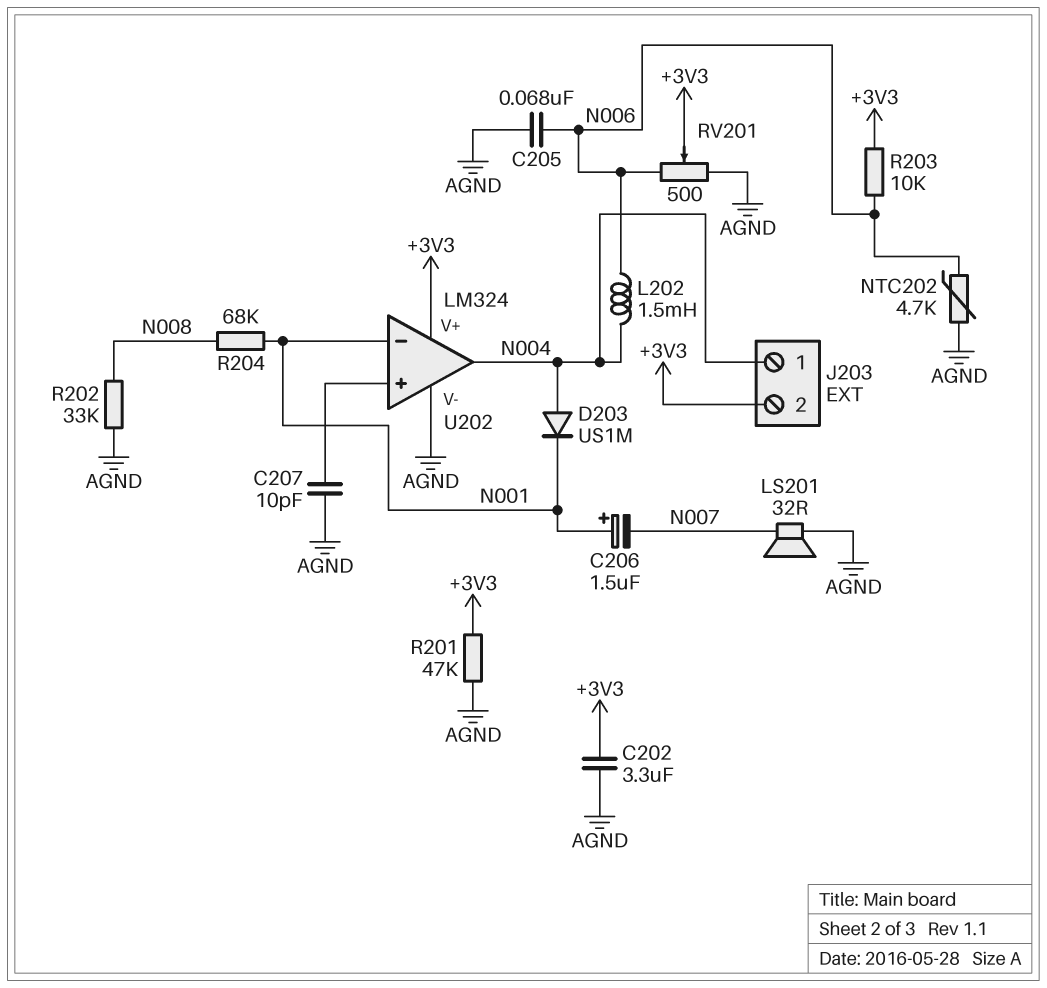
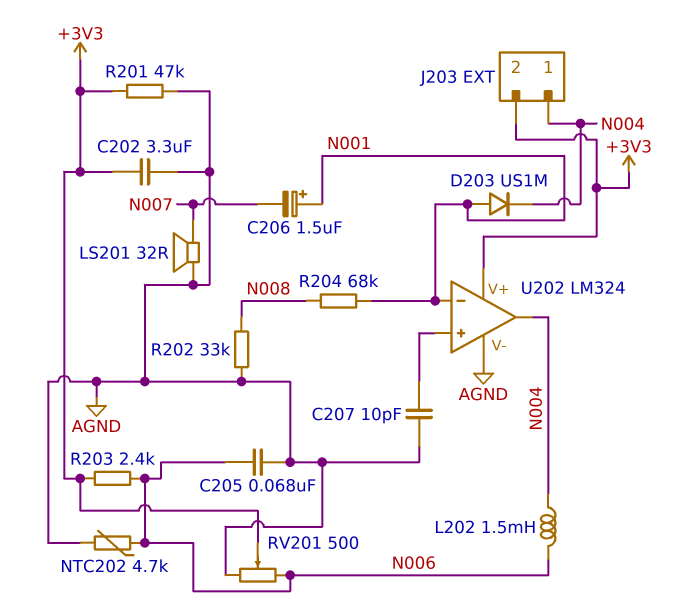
D203: diode US1M (A N004, K N001) -> diode US1M (A N001, K N004)
R203: 10k (+3V3, N006) -> 2.4k (+3V3, N006)

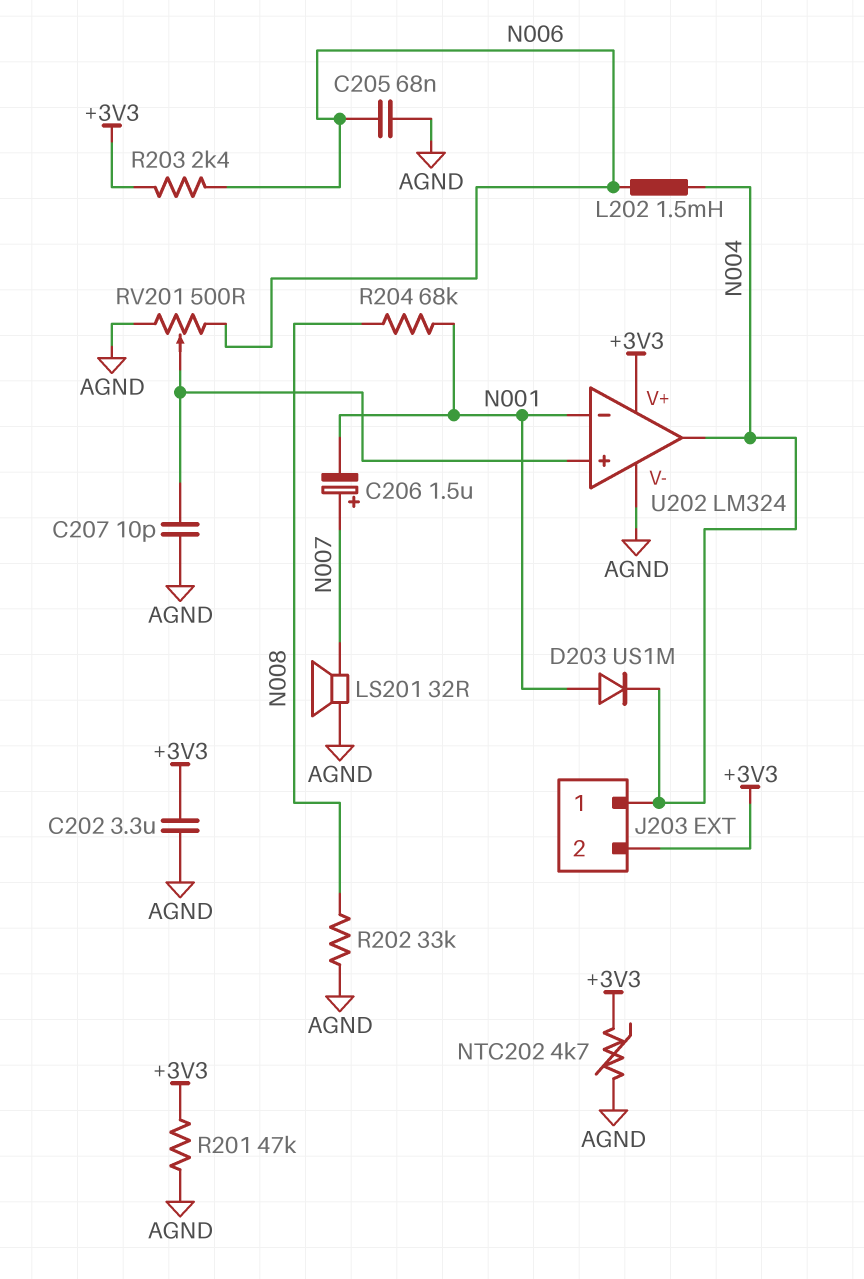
C206: 1.5uF (plus N001, minus N007) -> 1.5uF (plus N007, minus N001)
NTC202: 4.7k (AGND, N006) -> 4.7k (+3V3, AGND)
RV201: 500 (AGND, N006, wiper +3V3) -> 500 (AGND, N006, wiper U202/in+)

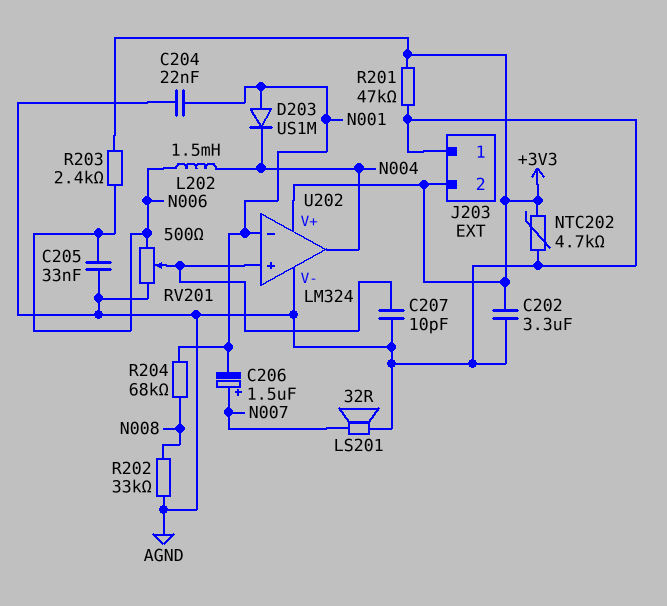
C204: none -> 22nF (AGND, N001)
C205: 68nF (AGND, N006) -> 33nF (AGND, N006)
J203 pin 1: N004 -> AGND

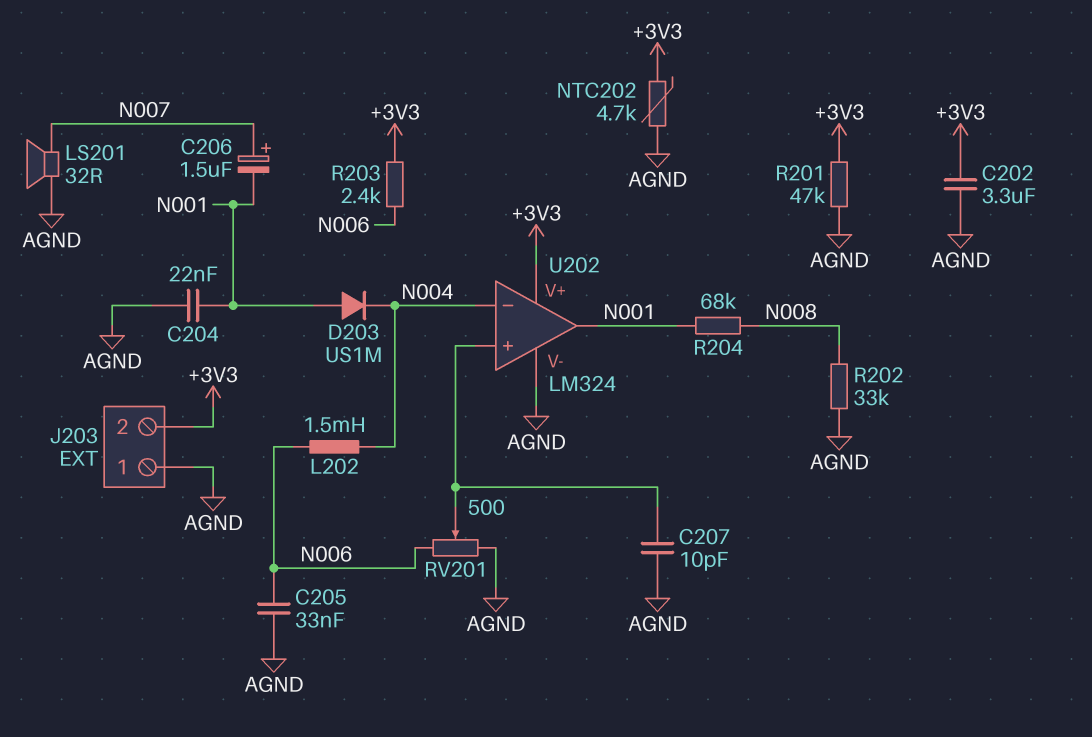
U202 pin in-: N001 -> N004
U202 pin out: N004 -> N001

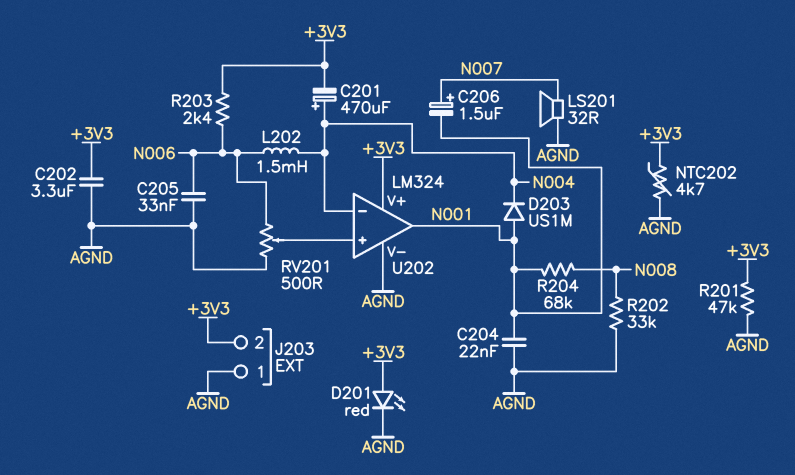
C201: none -> 470uF (plus N004, minus +3V3)
C207: 10pF (AGND, U202/in+) -> none
D201: none -> LED red (A +3V3, K AGND)

